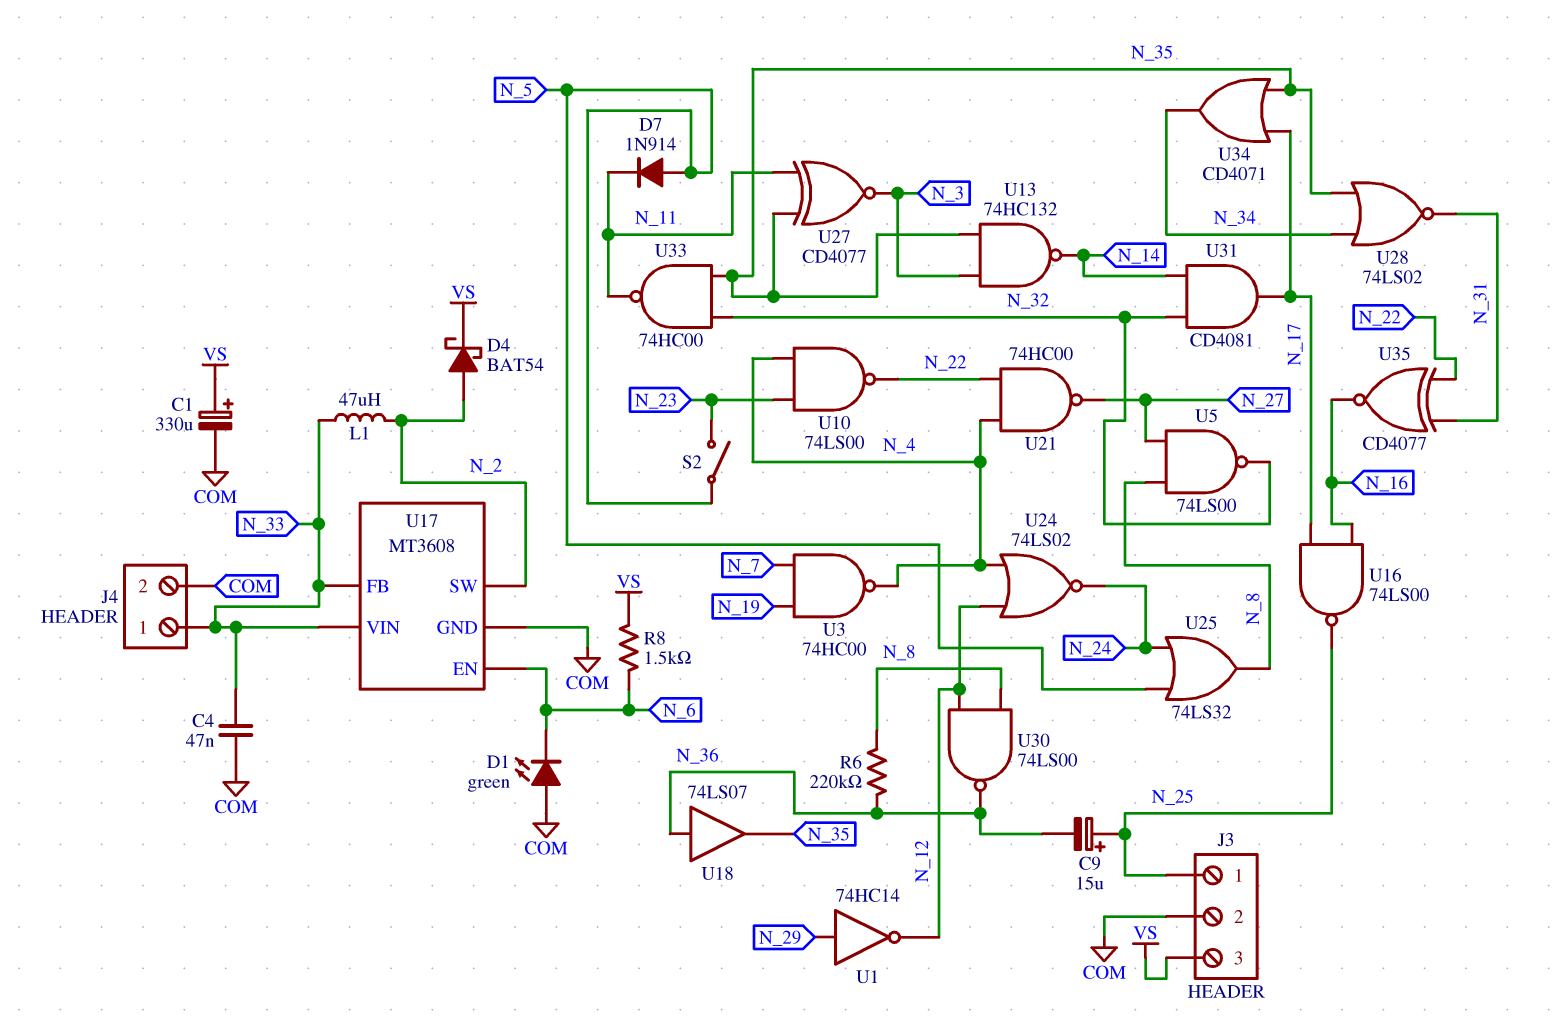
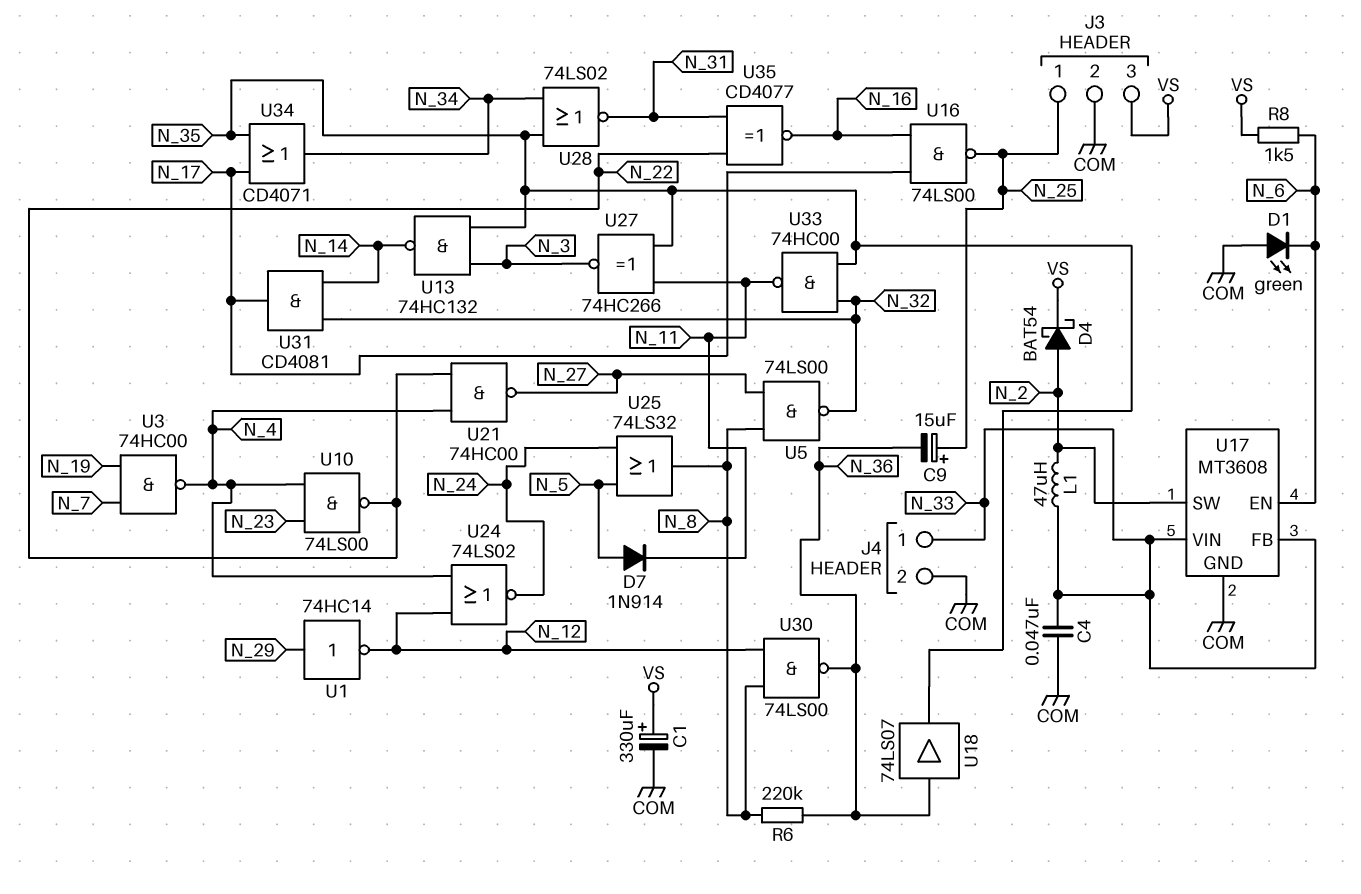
S2: switch (N_5, N_23) -> none
U27: XNOR CD4077 (in N_11, in N_35, out N_3) -> XNOR 74HC266 (in N_11, in N_35, out N_3)

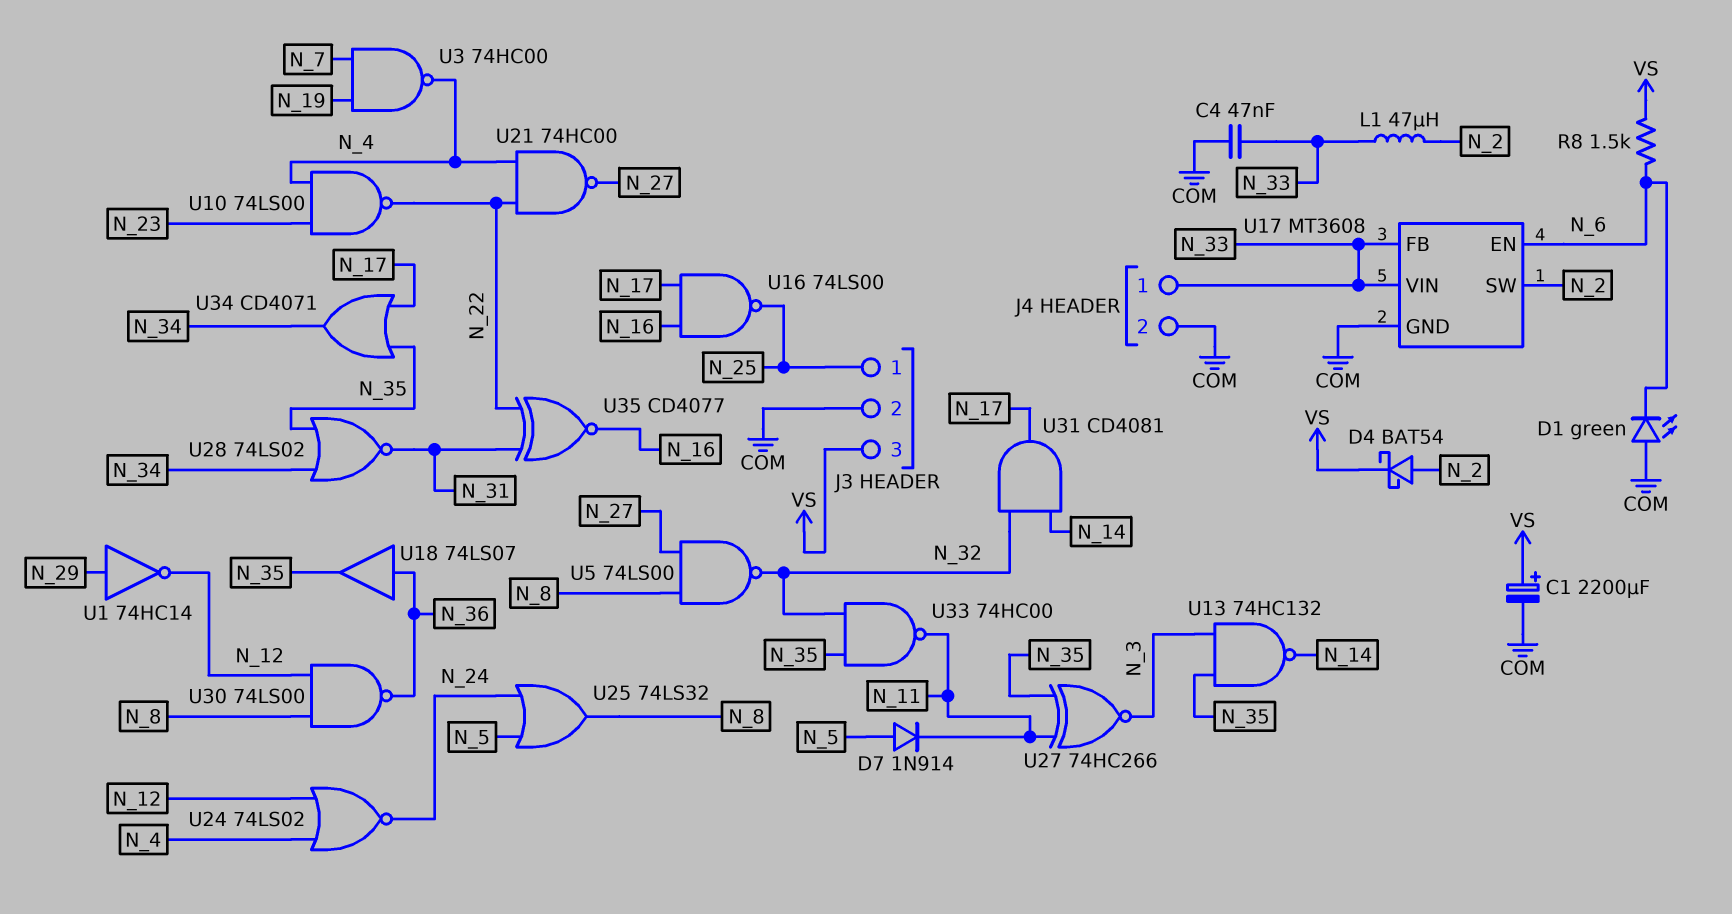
C1: 330uF (plus VS, minus COM) -> 2200uF (plus VS, minus COM)
C9: 15uF (plus N_25, minus N_36) -> none
R6: 220k (N_8, N_36) -> none

